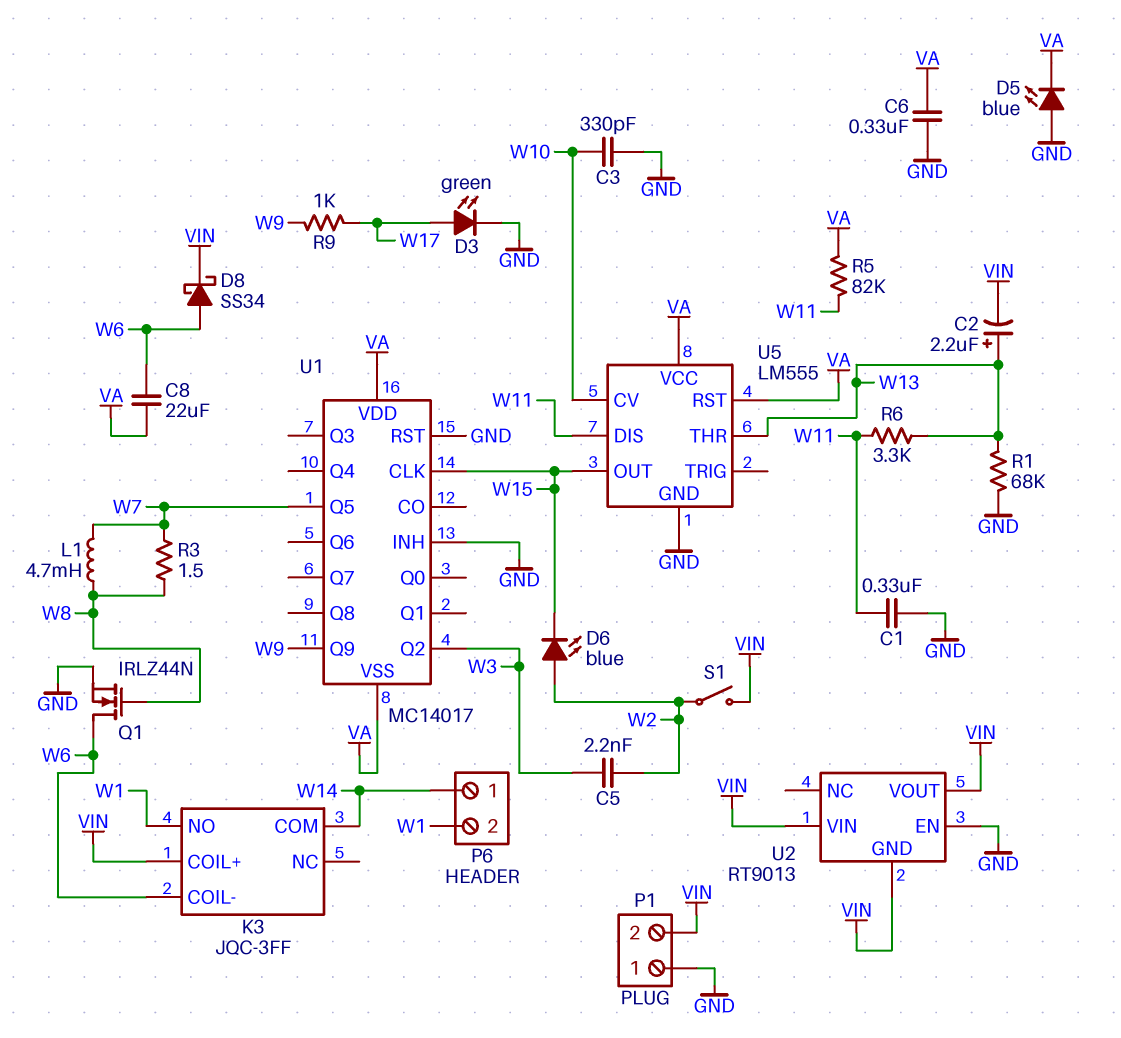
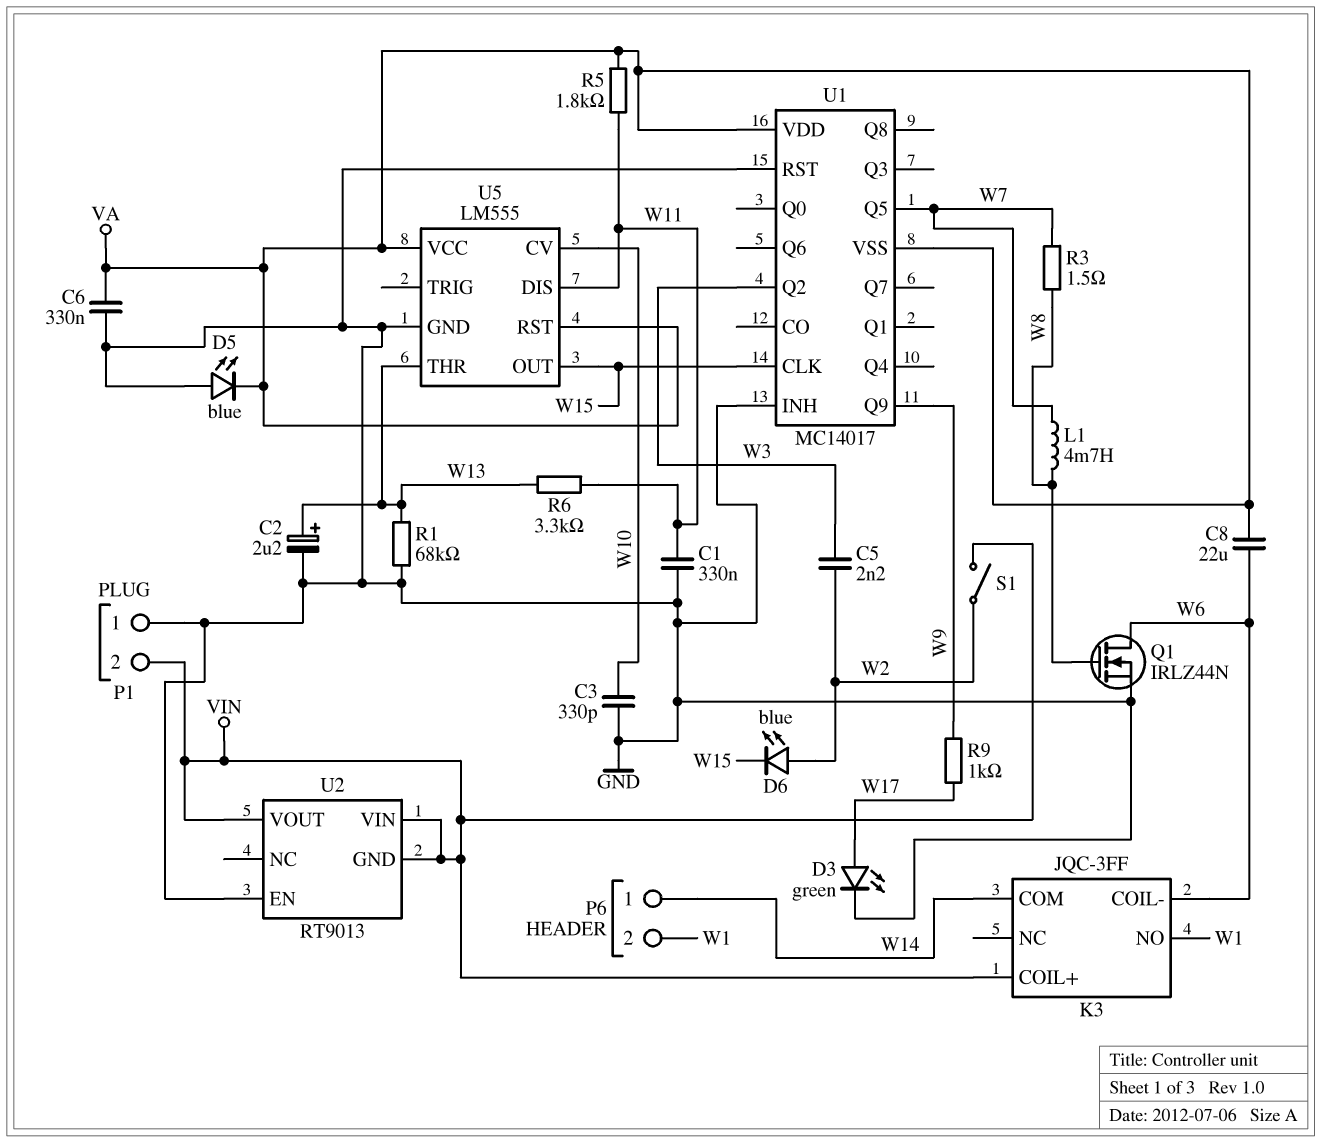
C2: 2.2uF (plus W13, minus VIN) -> 2.2uF (plus W13, minus GND)
D8: schottky SS34 (A W6, K VIN) -> none
R5: 82k (VA, W11) -> 1.8k (VA, W11)

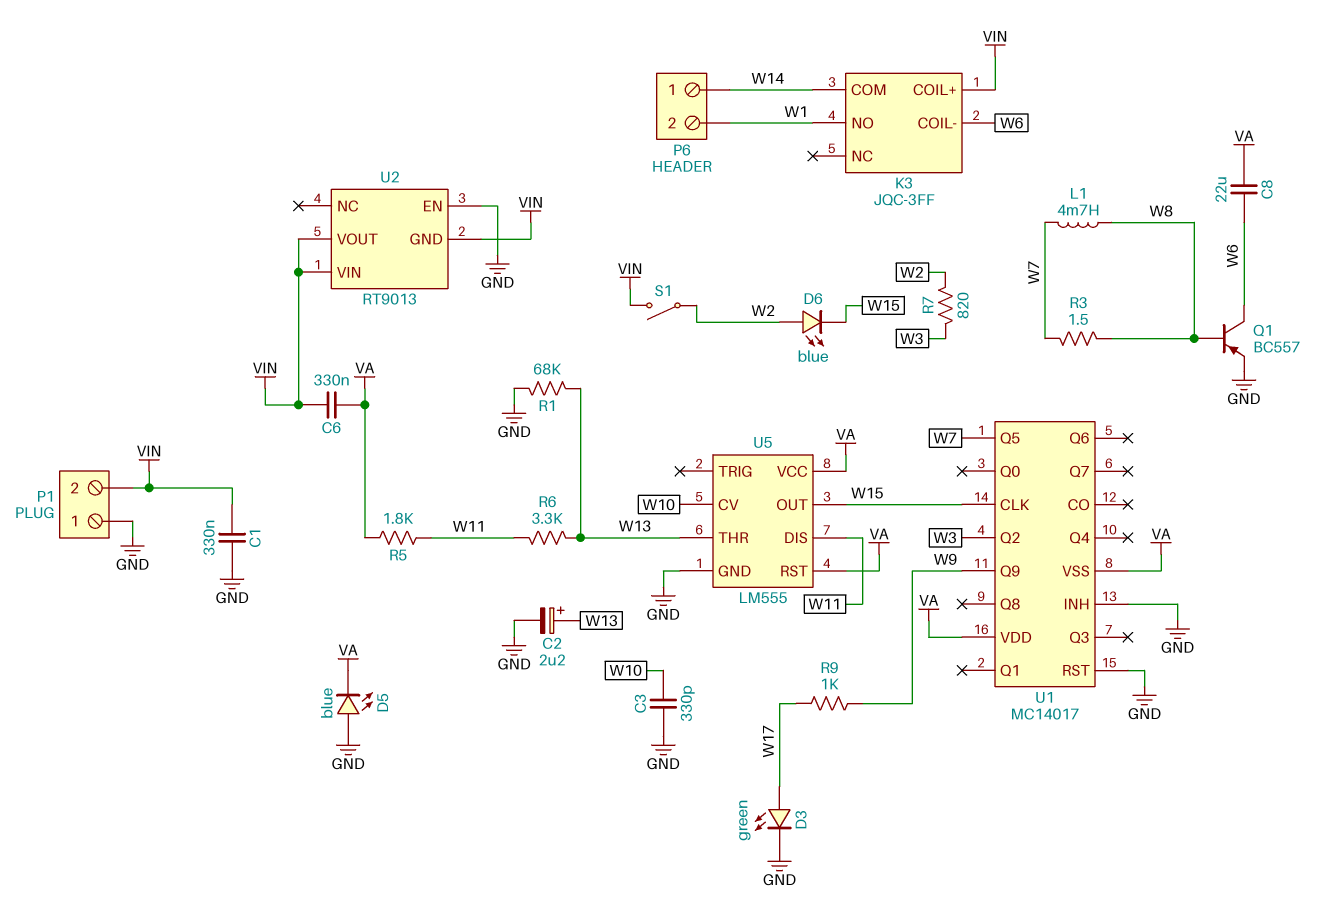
C1: 330nF (GND, W11) -> 330nF (GND, VIN)
C5: 2.2nF (W2, W3) -> none
C6: 330nF (GND, VA) -> 330nF (VA, VIN)
Q1: NMOS IRLZ44N (G W8, D W6, S GND) -> PNP BC557 (B W8, C W6, E GND)
R7: none -> 820 (W2, W3)

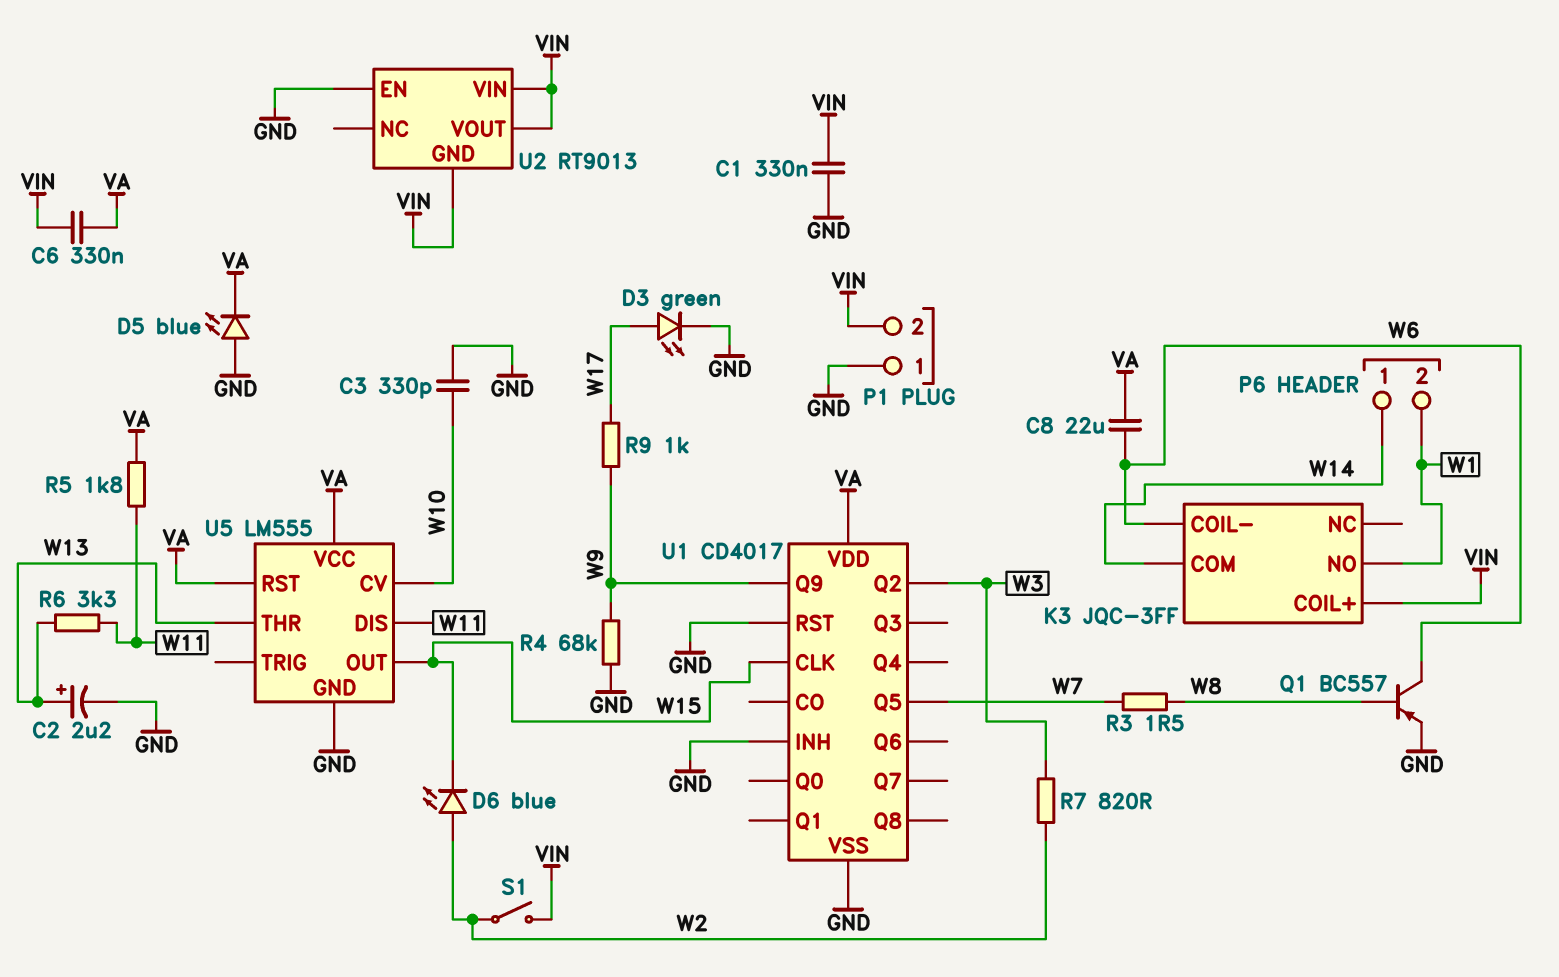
L1: 4.7mH (W7, W8) -> none
R1: 68k (GND, W13) -> none
R4: none -> 68k (GND, W9)
U1: MC14017 -> CD4017
U1 pin VSS: VA -> GND

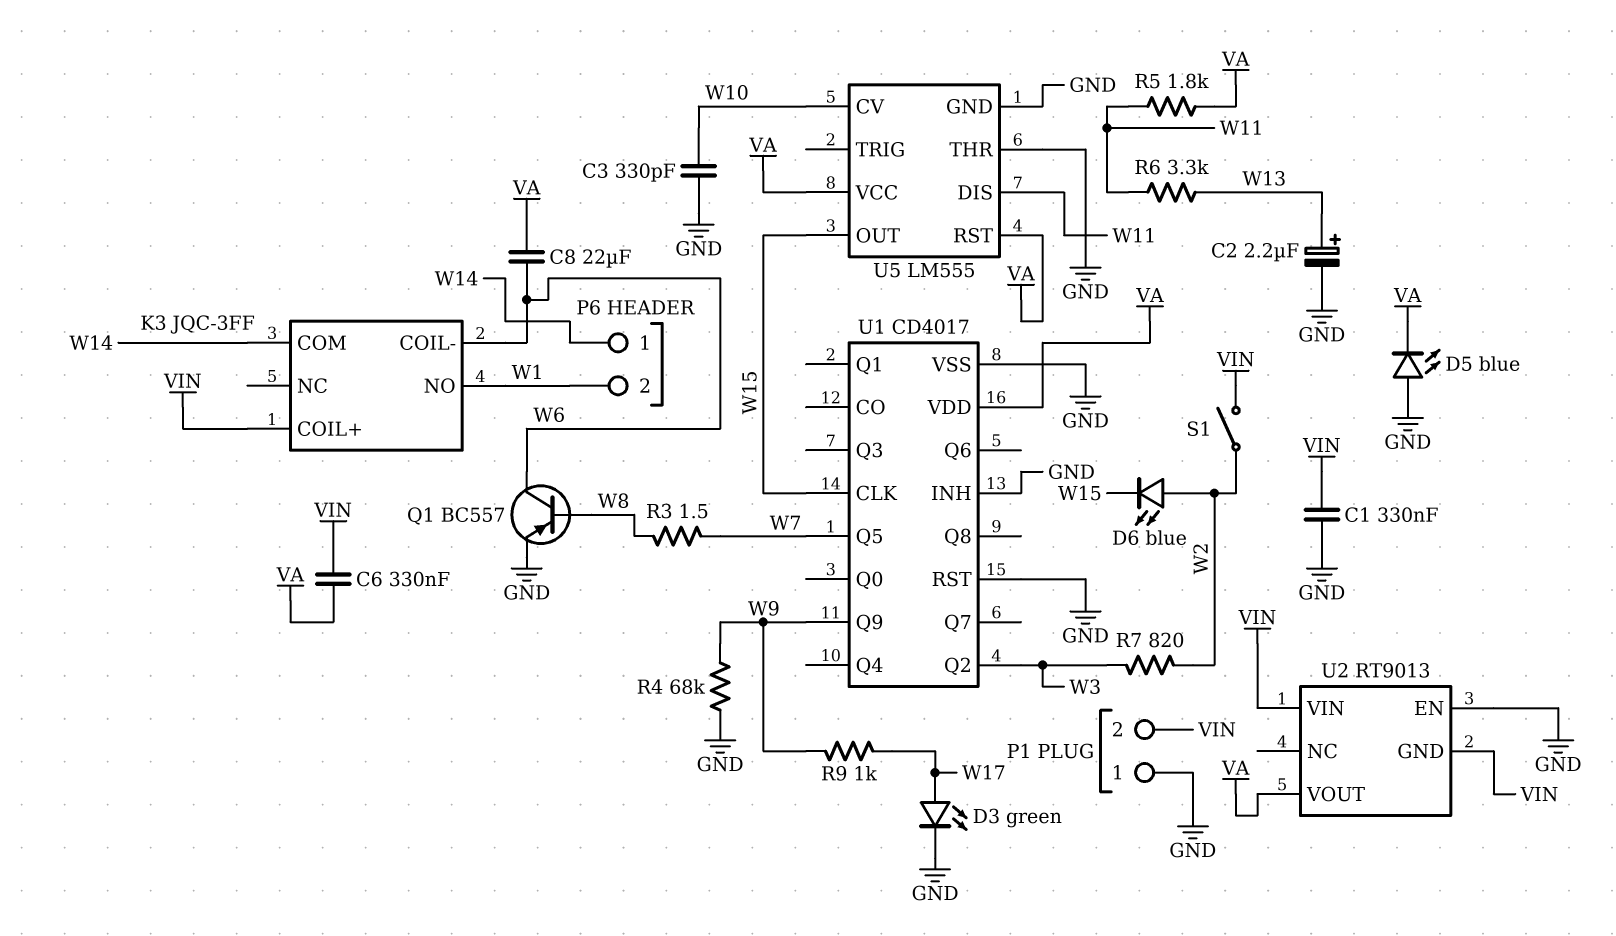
U2 pin VOUT: VIN -> VA
U5 pin THR: W13 -> GND

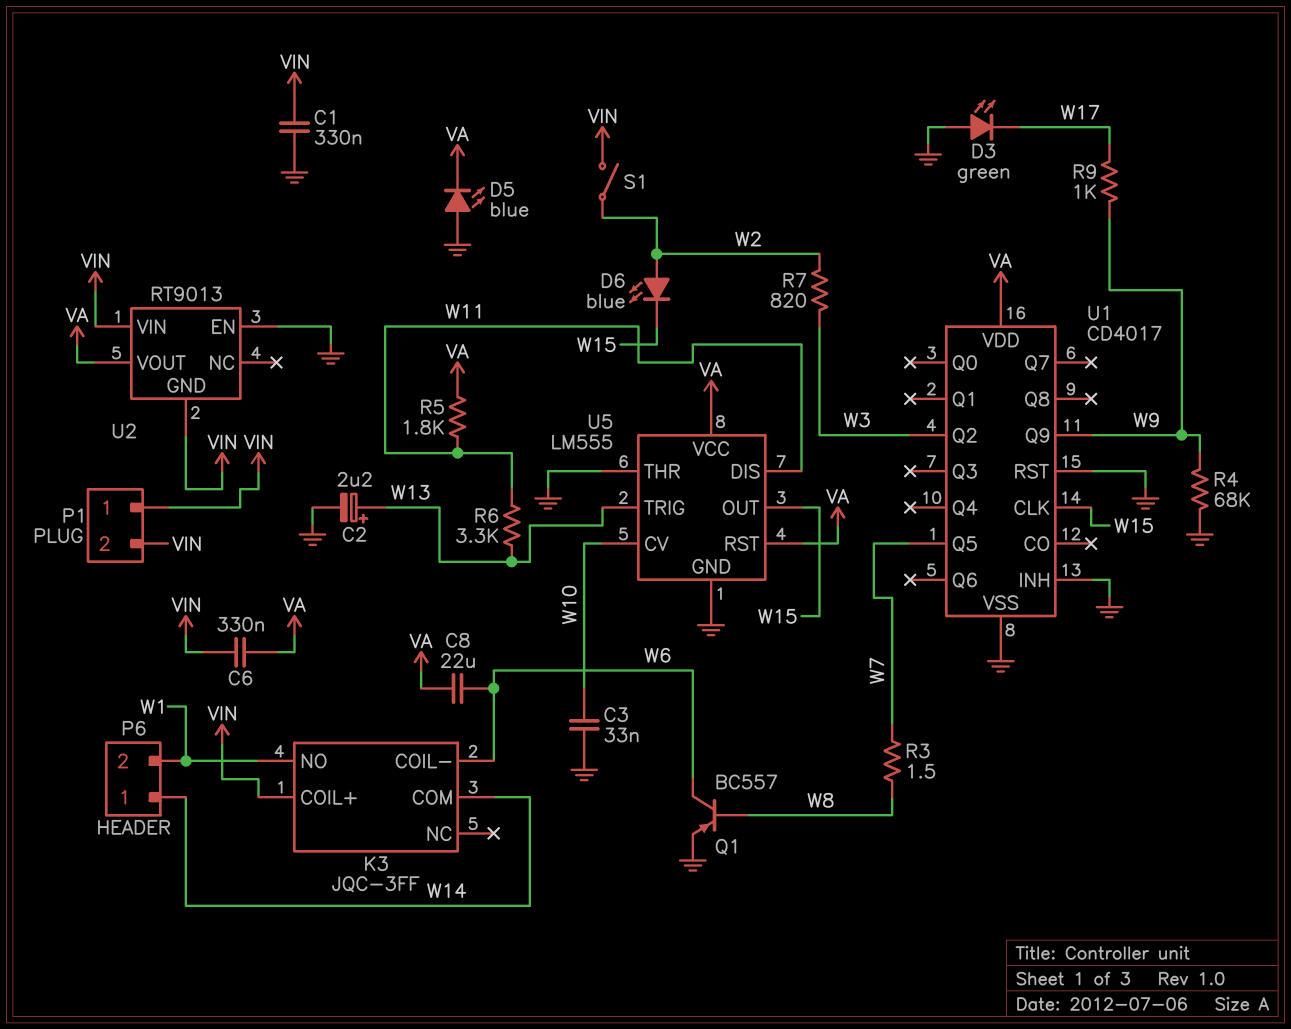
C3: 330pF (GND, W10) -> 33nF (GND, W10)
D3: LED green (A W17, K GND) -> LED green (A GND, K W17)
P1 pin 1: GND -> VIN
U5 pin TRIG: none -> W13

